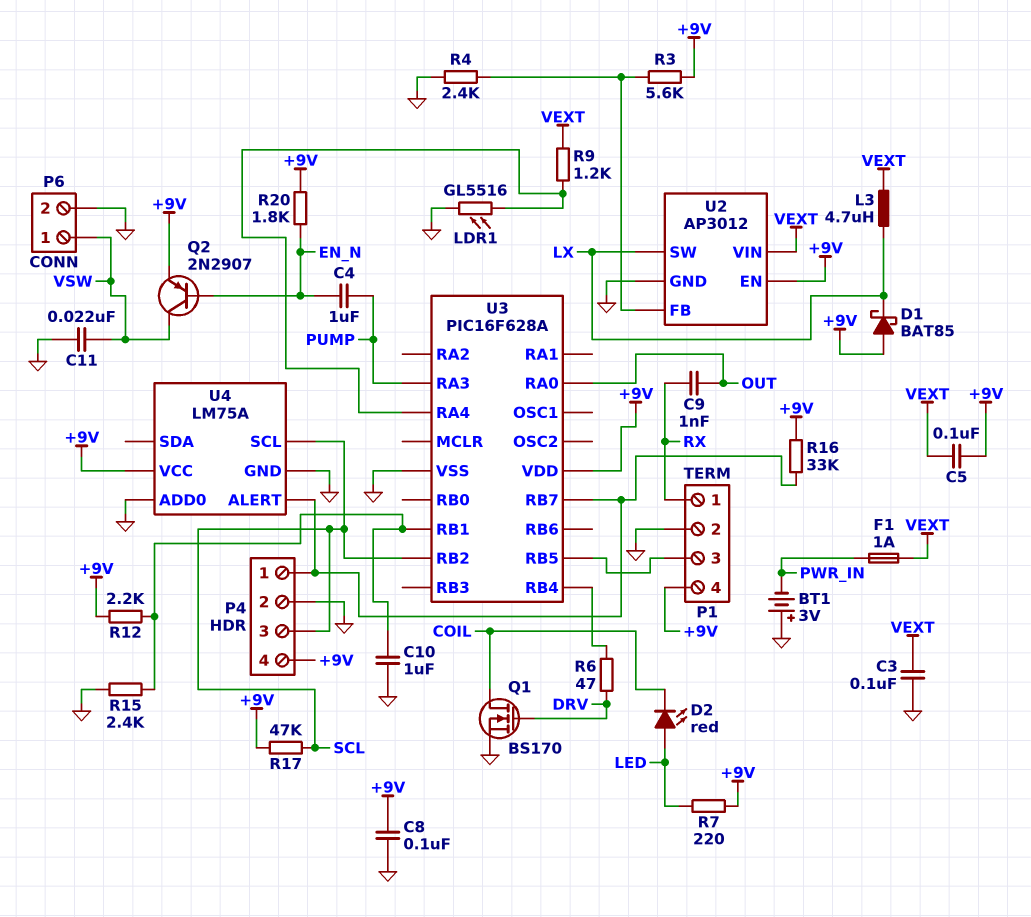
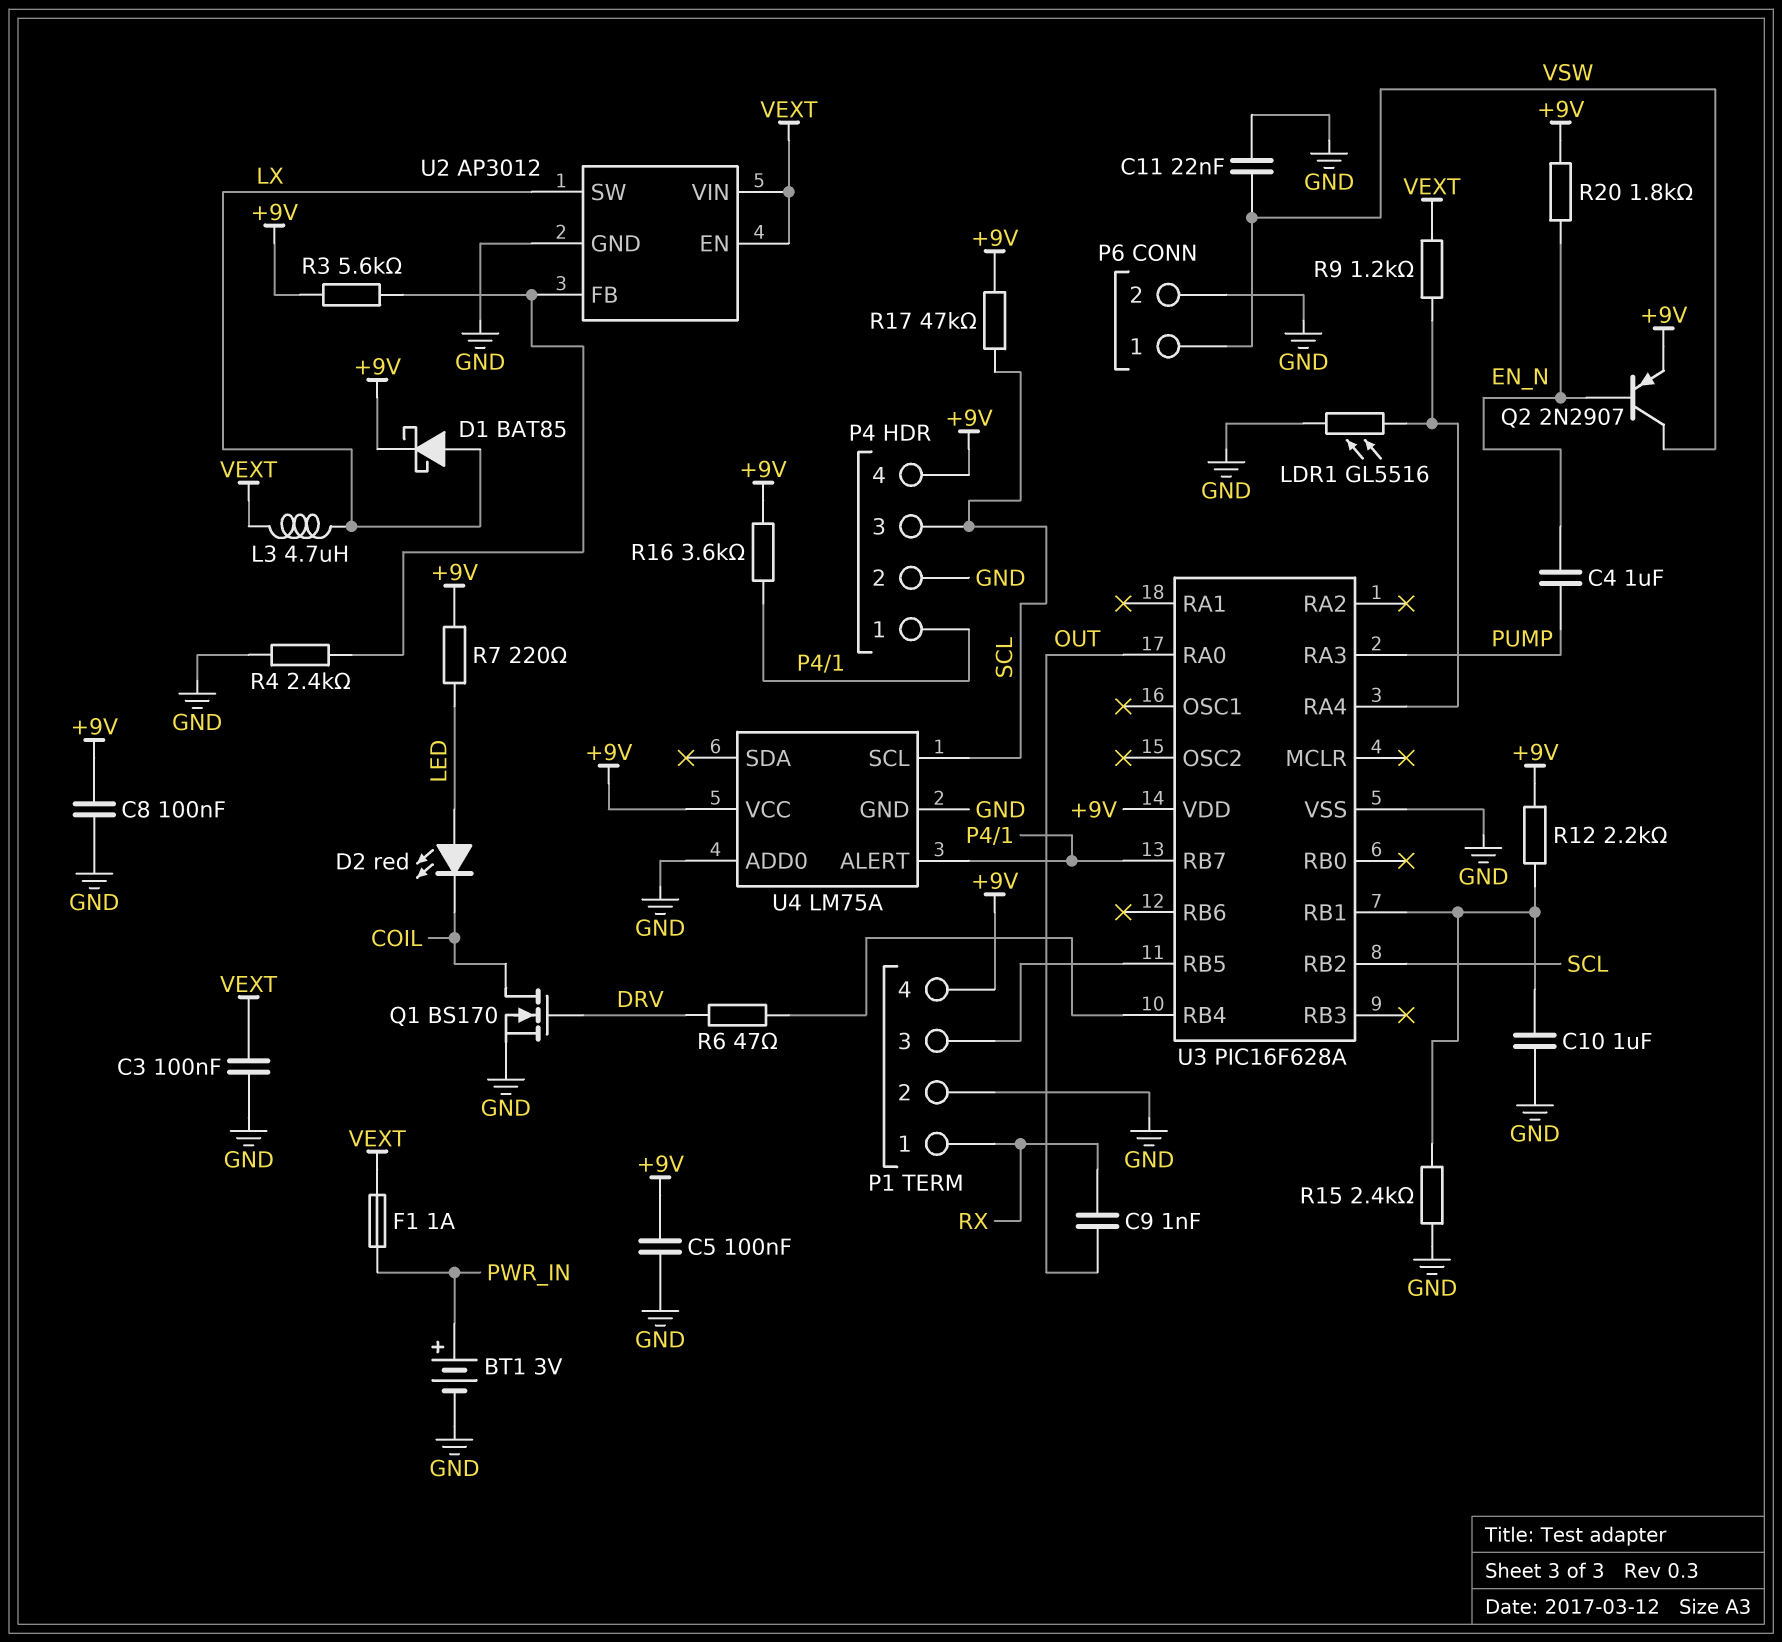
BT1: 3V (plus GND, minus PWR_IN) -> 3V (plus PWR_IN, minus GND)
C5: 100nF (+9V, VEXT) -> 100nF (+9V, GND)
D1: schottky BAT85 (A +9V, K LX) -> schottky BAT85 (A LX, K +9V)
R16: 33k (+9V, P4/1) -> 3.6k (+9V, P4/1)
U2 pin EN: +9V -> VEXT

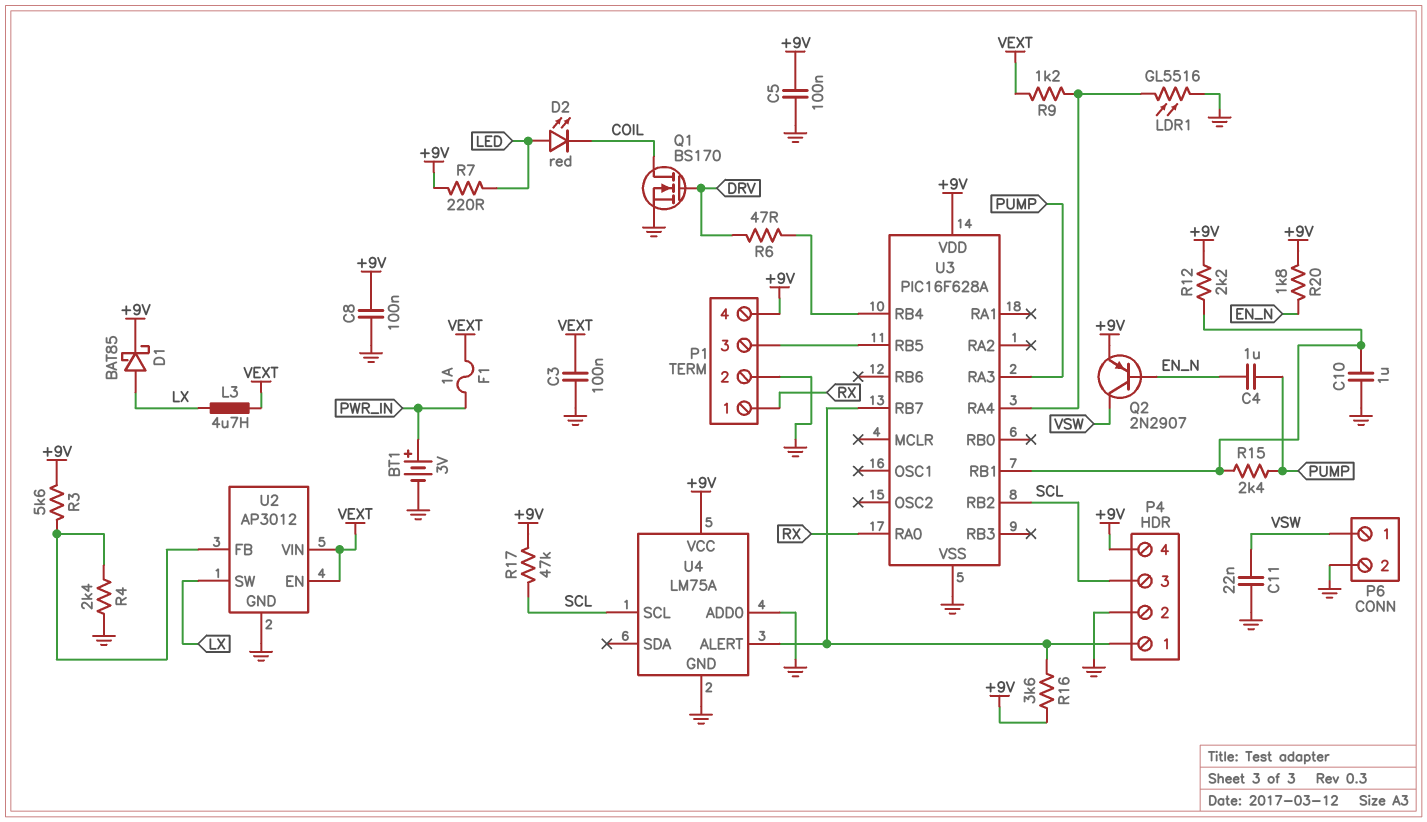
C9: 1nF (OUT, RX) -> none
R15: 2.4k (GND, U3/RB1) -> 2.4k (PUMP, U3/RB1)
U3 pin RA0: OUT -> RX

